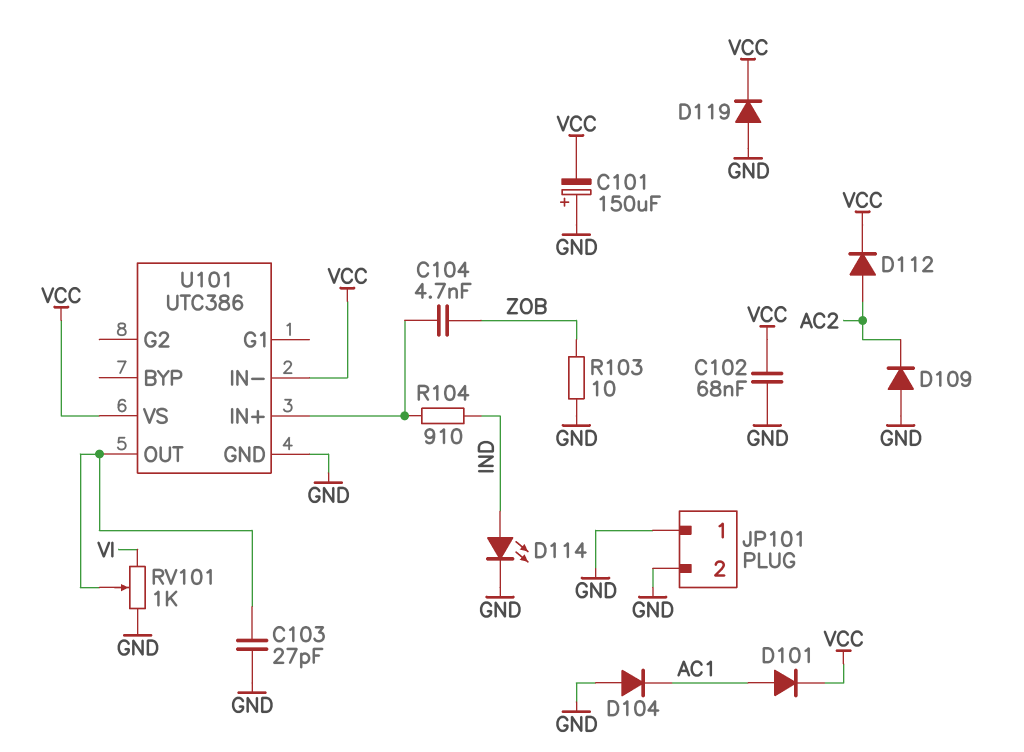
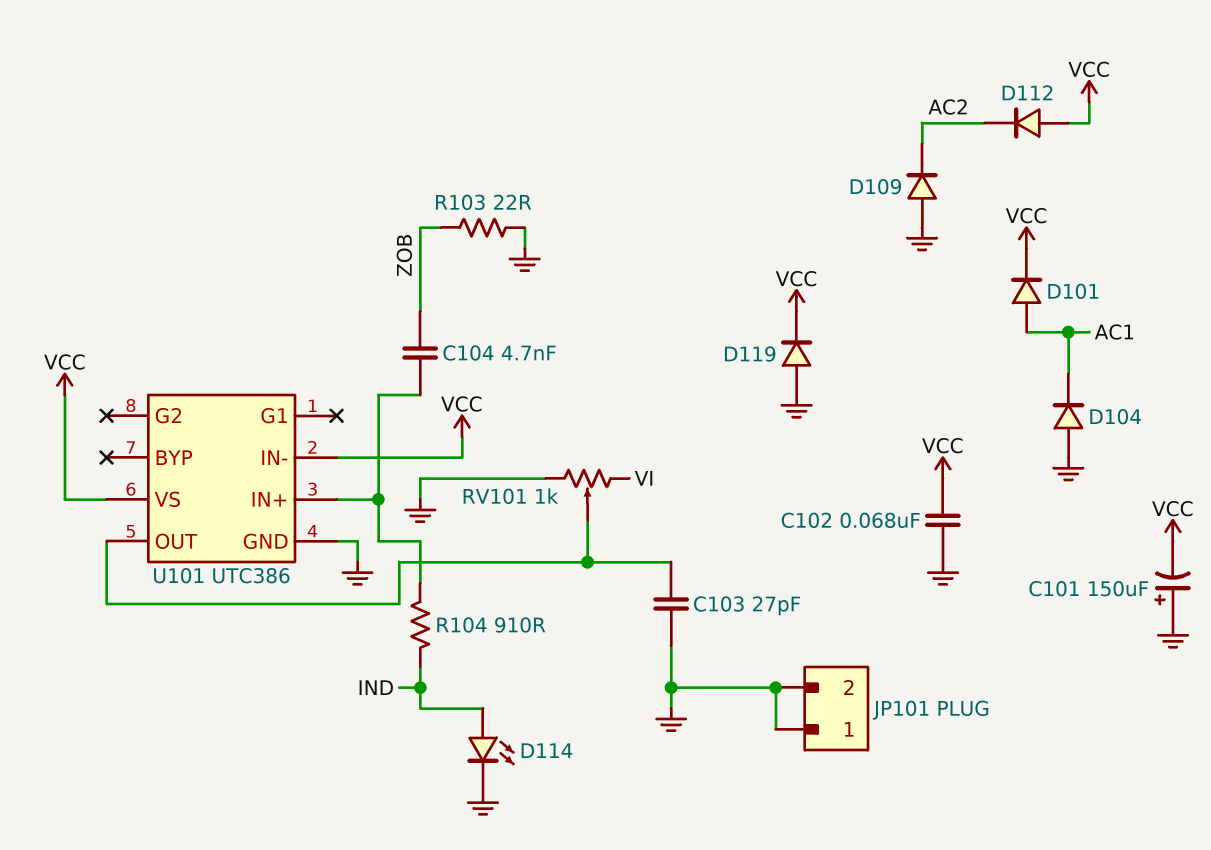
D112: diode (A AC2, K VCC) -> diode (A VCC, K AC2)
R103: 10 (GND, ZOB) -> 22 (GND, ZOB)

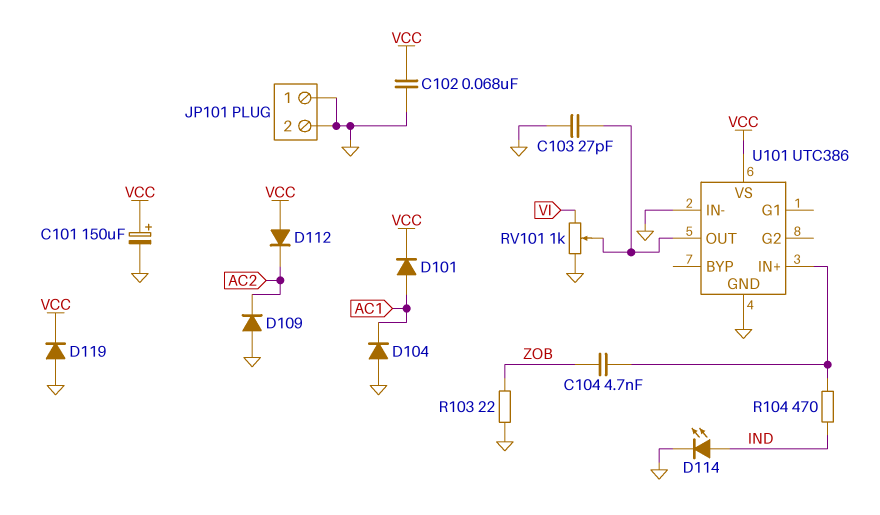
C101: 150uF (plus GND, minus VCC) -> 150uF (plus VCC, minus GND)
R104: 910 (IND, U101/IN+) -> 470 (IND, U101/IN+)
U101 pin IN-: VCC -> GND

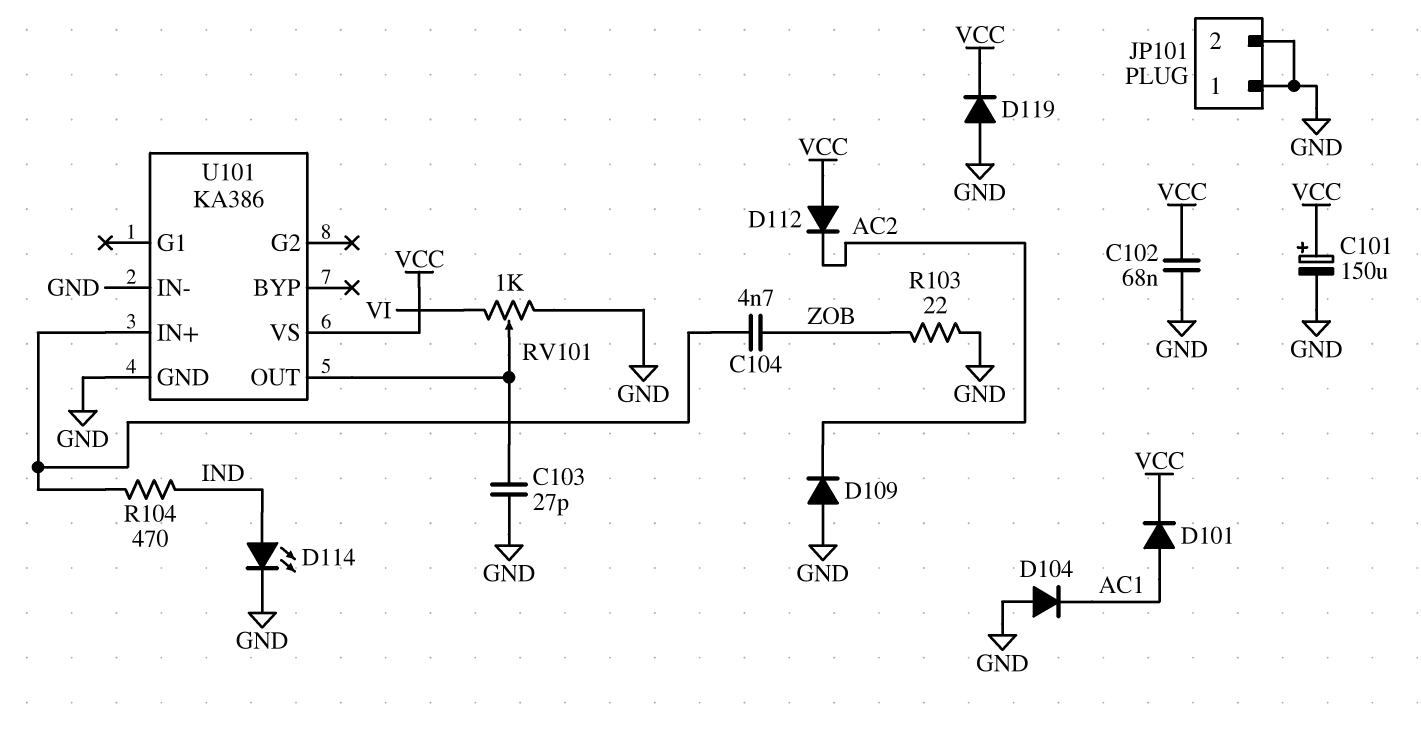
U101: UTC386 -> KA386

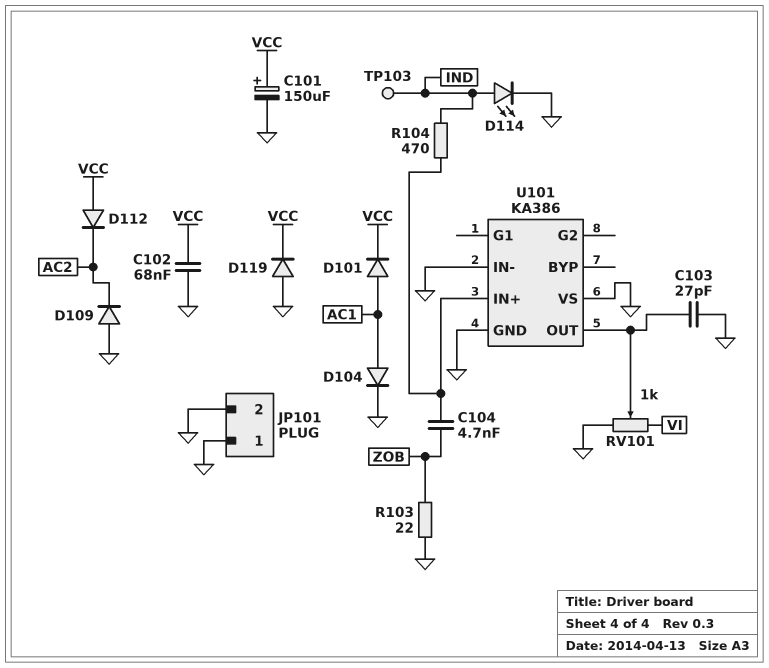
D104: diode (A GND, K AC1) -> diode (A AC1, K GND)
TP103: none -> test point (IND)
U101 pin VS: VCC -> GND

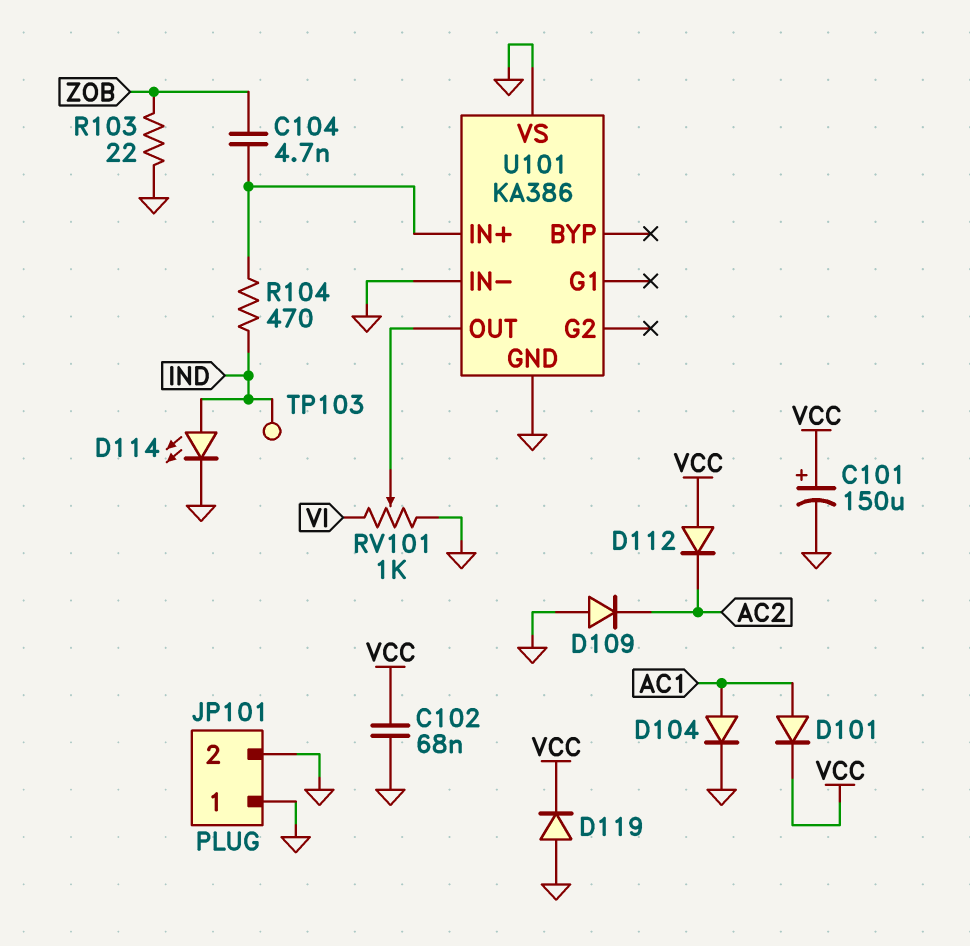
C103: 27pF (GND, U101/OUT) -> none

